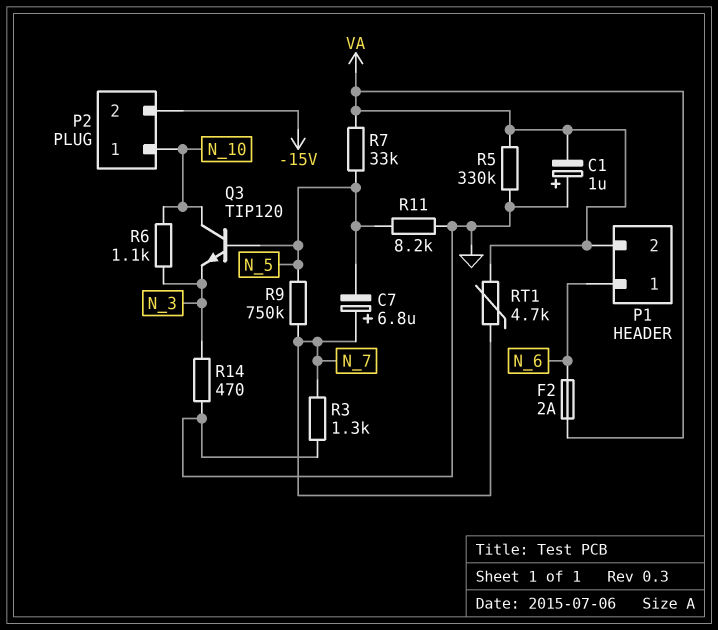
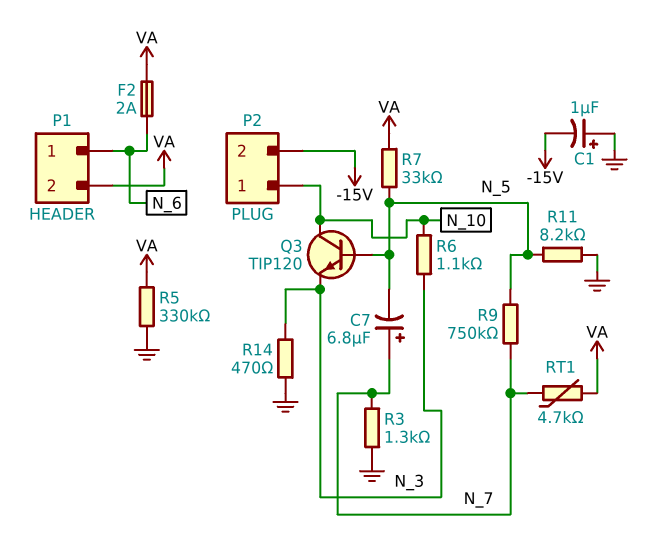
C1: 1uF (plus GND, minus VA) -> 1uF (plus GND, minus -15V)

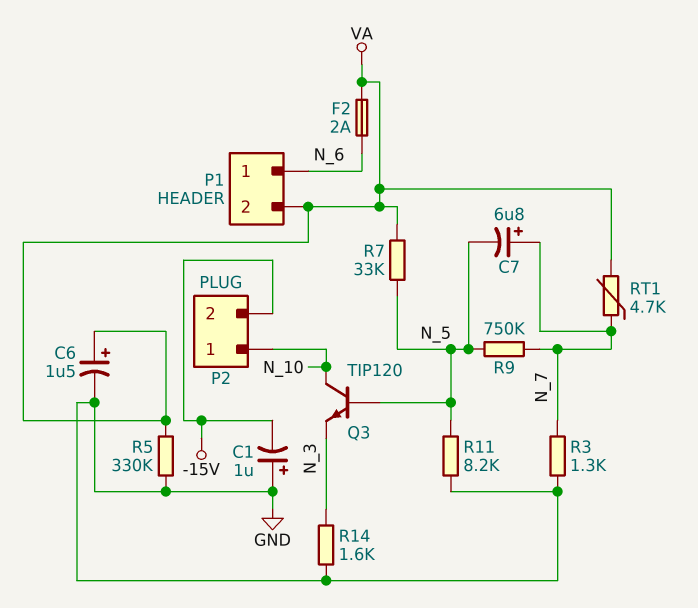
C6: none -> 1.5uF (plus VA, minus GND)
R6: 1.1k (N_3, N_10) -> none
R14: 470 (GND, N_3) -> 1.6k (GND, N_3)

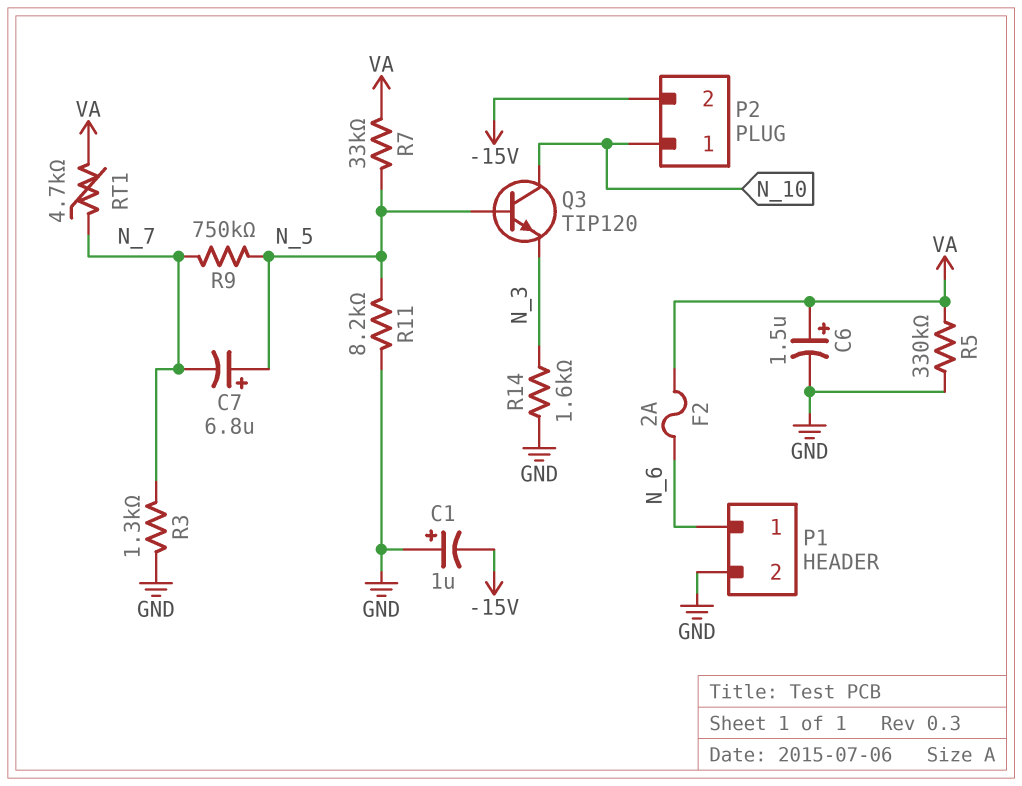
C7: 6.8uF (plus N_7, minus N_5) -> 6.8uF (plus N_5, minus N_7)
P1 pin 2: VA -> GND

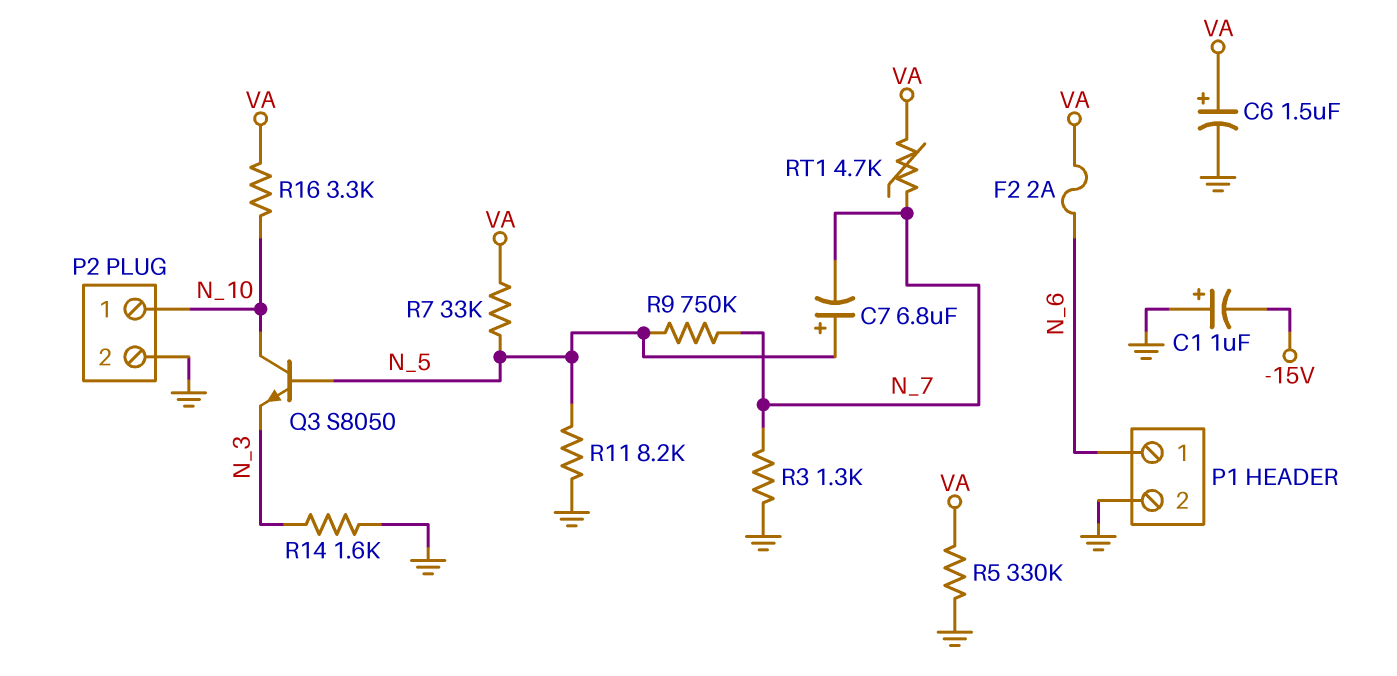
P2 pin 2: -15V -> GND
Q3: NPN TIP120 (B N_5, C N_10, E N_3) -> NPN S8050 (B N_5, C N_10, E N_3)
R16: none -> 3.3k (N_10, VA)

